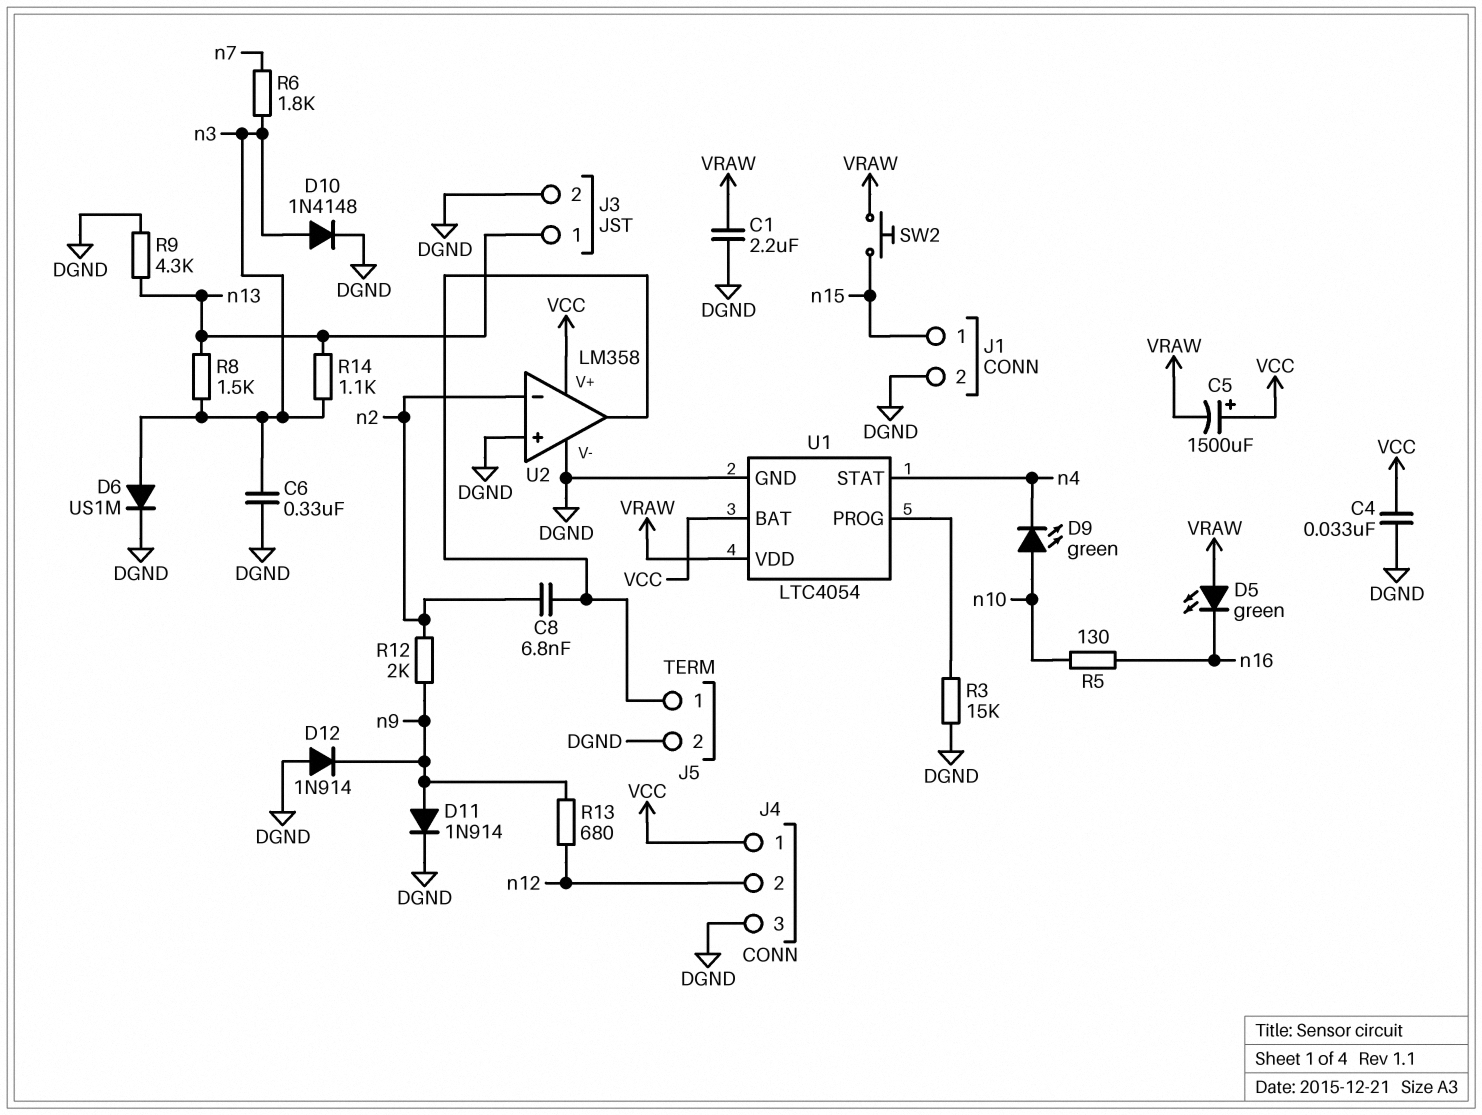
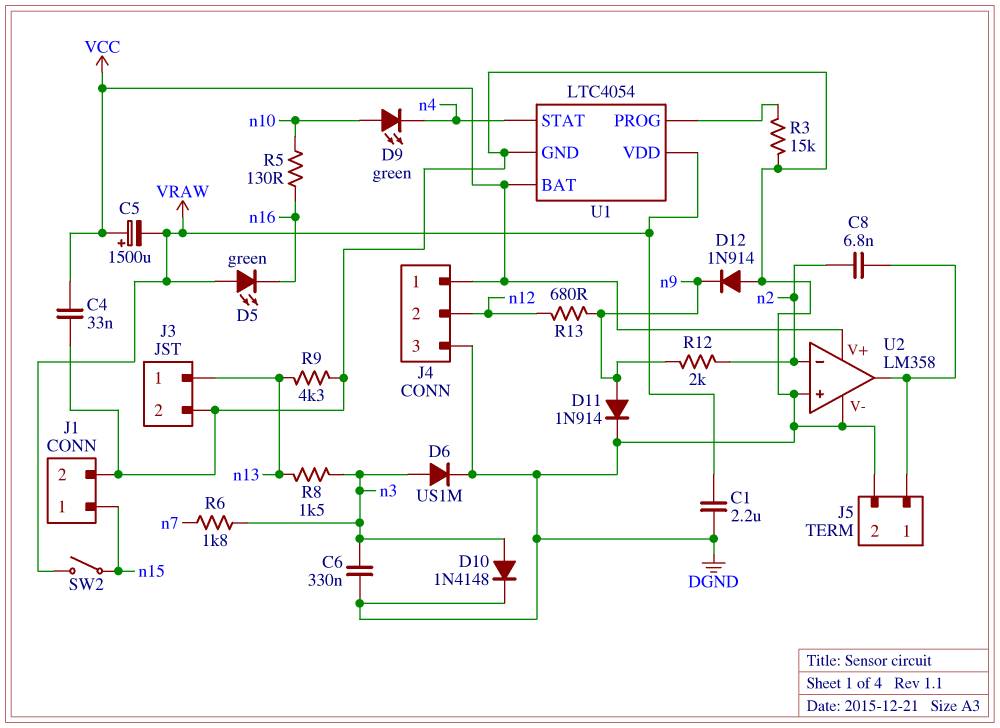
R14: 1.1k (n3, n13) -> none
SW2: button (VRAW, n15) -> switch (VRAW, n15)

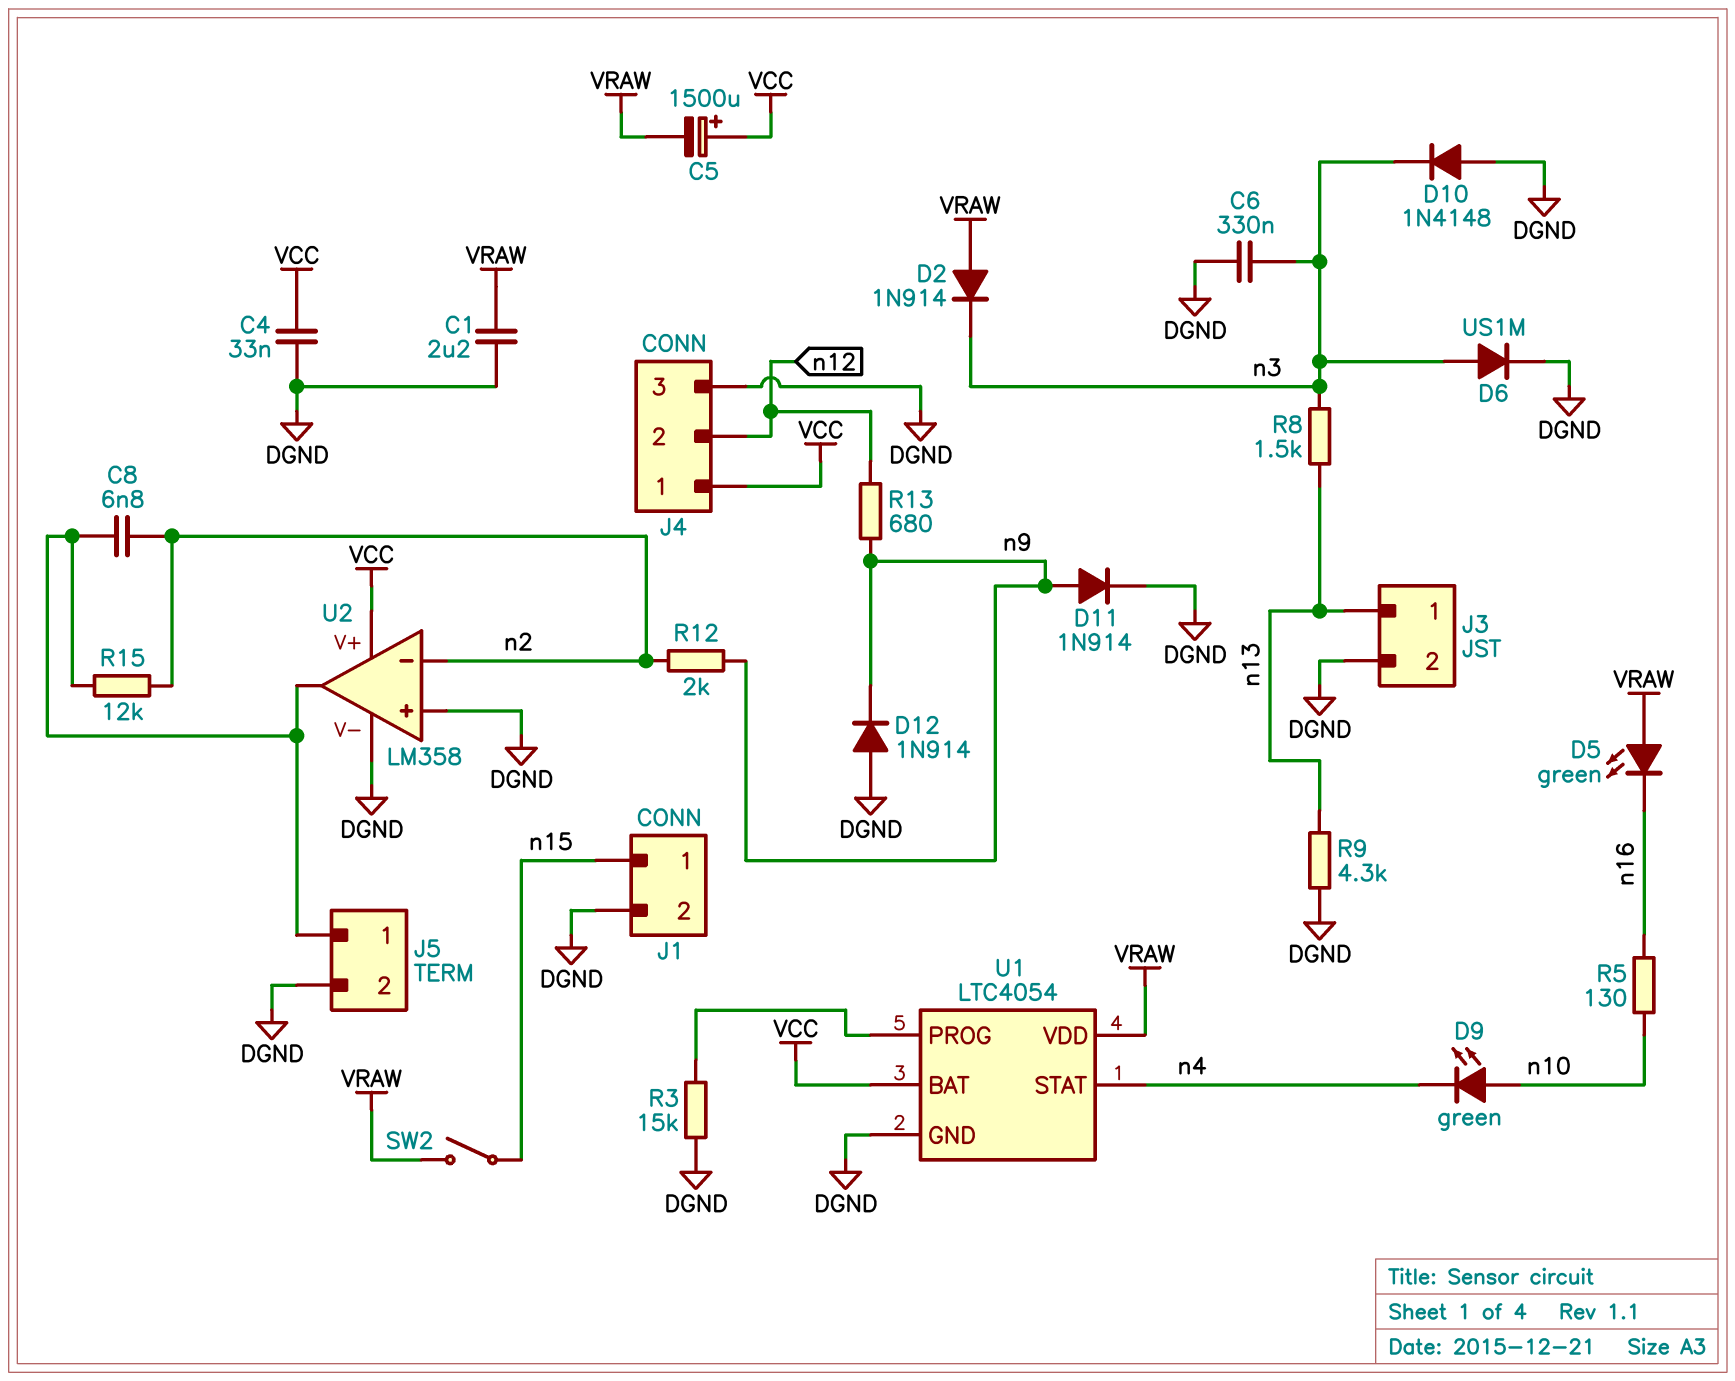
D2: none -> diode 1N914 (A VRAW, K n3)
D10: diode 1N4148 (A n3, K DGND) -> diode 1N4148 (A DGND, K n3)
R6: 1.8k (n3, n7) -> none
R15: none -> 12k (J5/1, n2)

